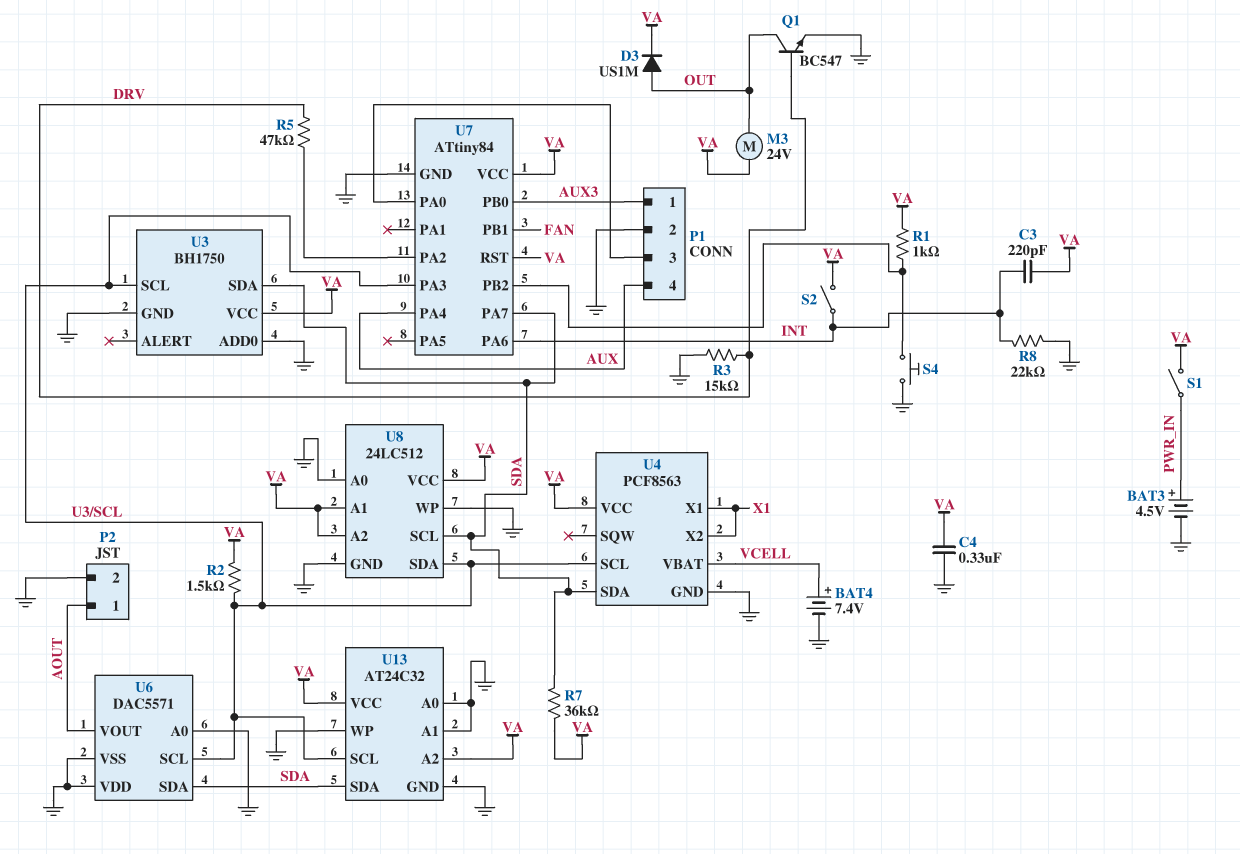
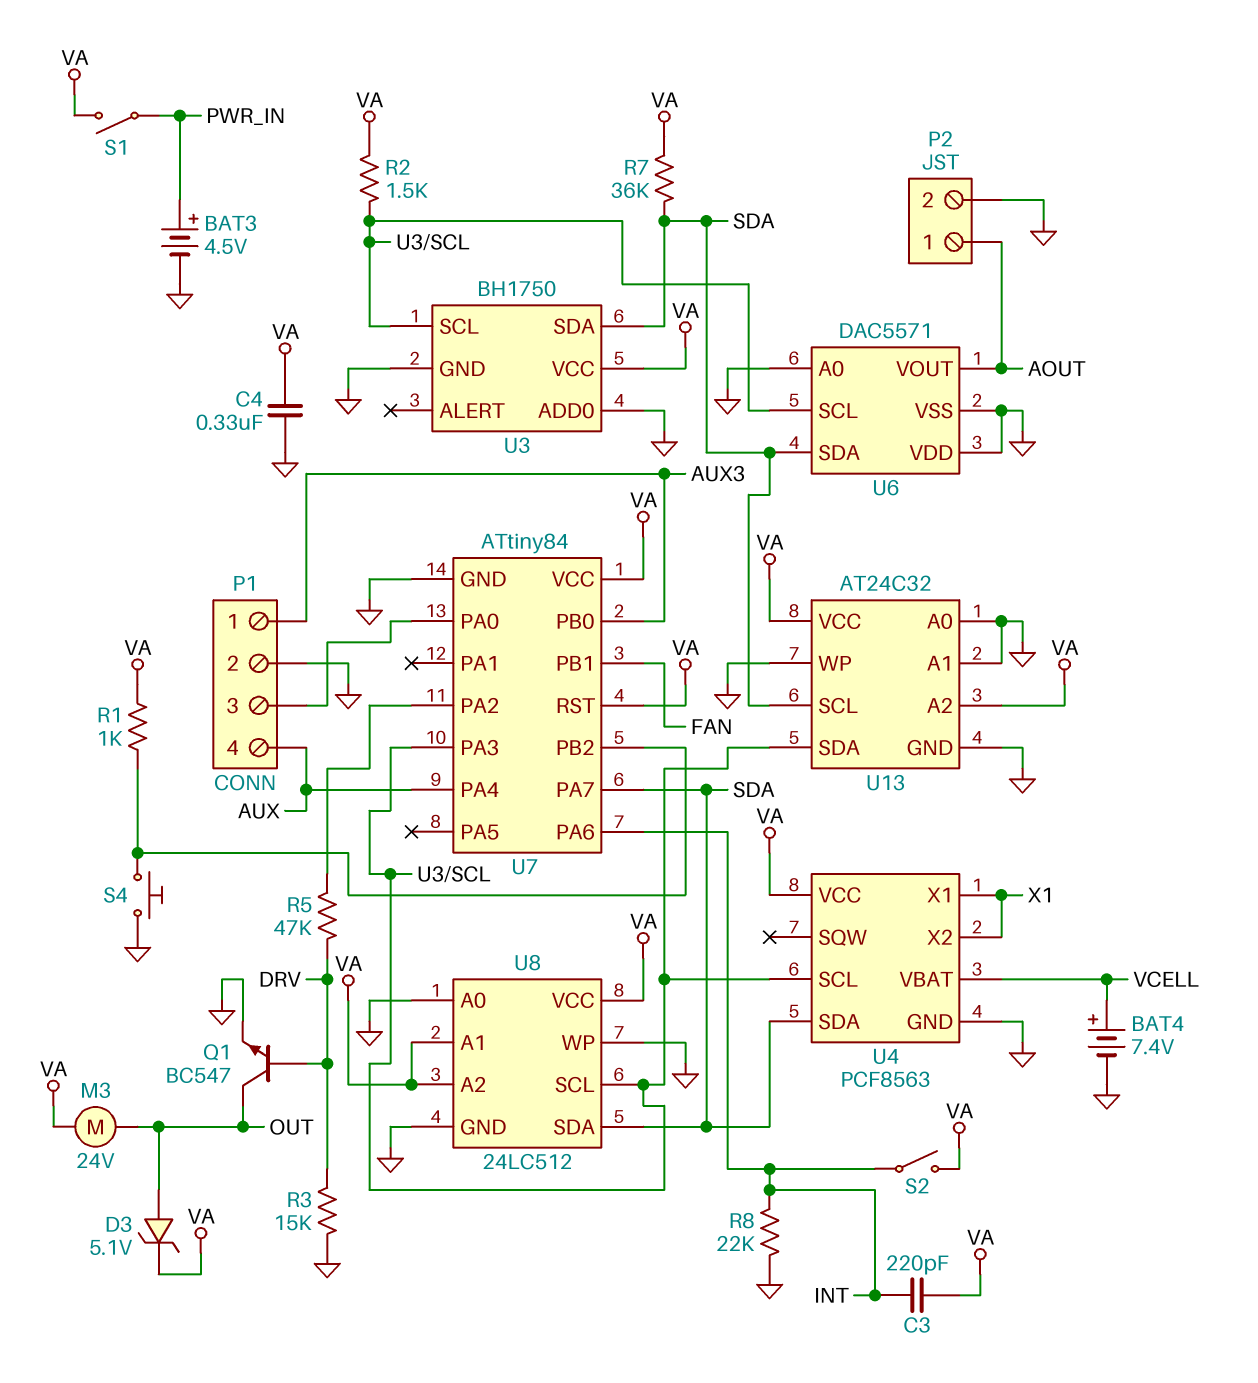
D3: diode US1M (A OUT, K VA) -> zener 5.1V (A OUT, K VA)
U8 pin SCL: SDA -> U3/SCL
U8 pin SDA: U3/SCL -> SDA
U13 pin SCL: U3/SCL -> SDA
U13 pin SDA: SDA -> U3/SCL

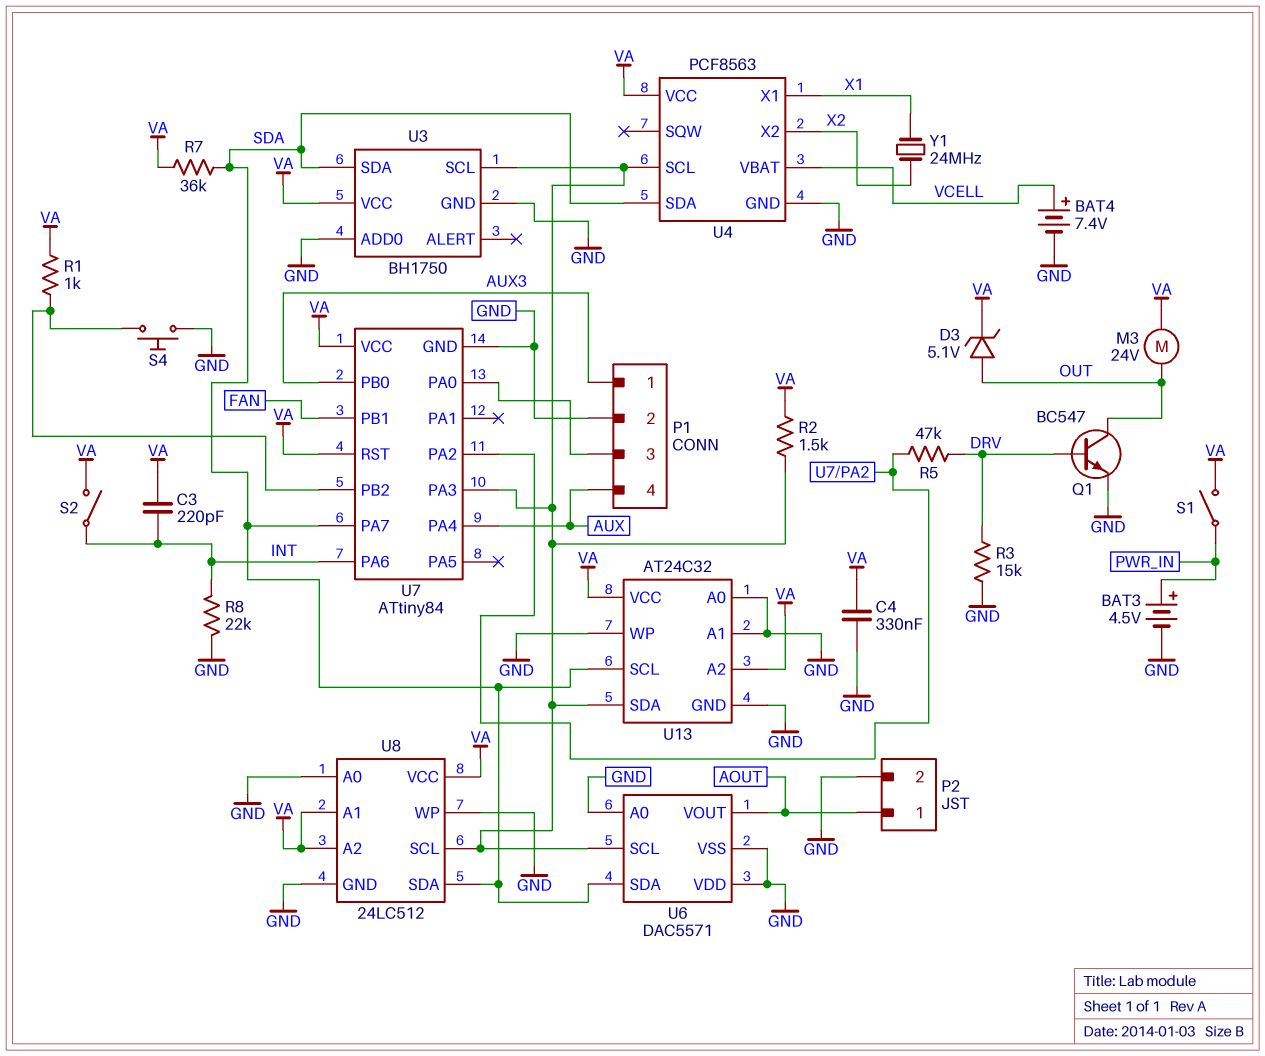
U4 pin X2: X1 -> X2
Y1: none -> 24MHz (X1, X2)

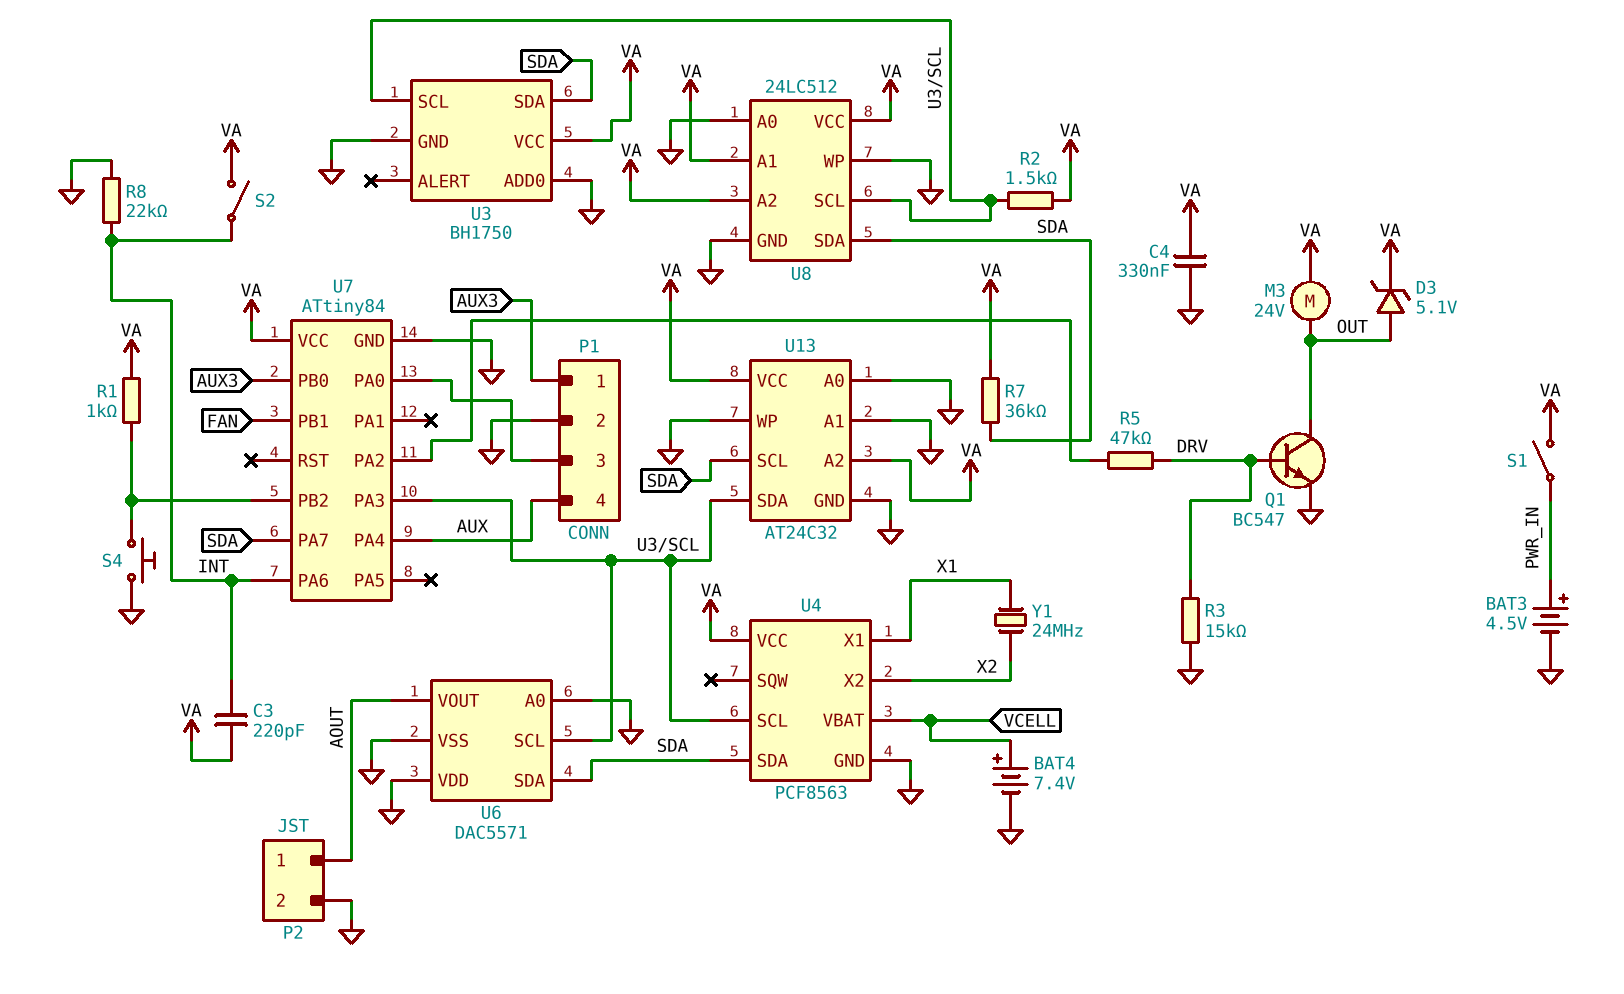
U7 pin RST: VA -> none

